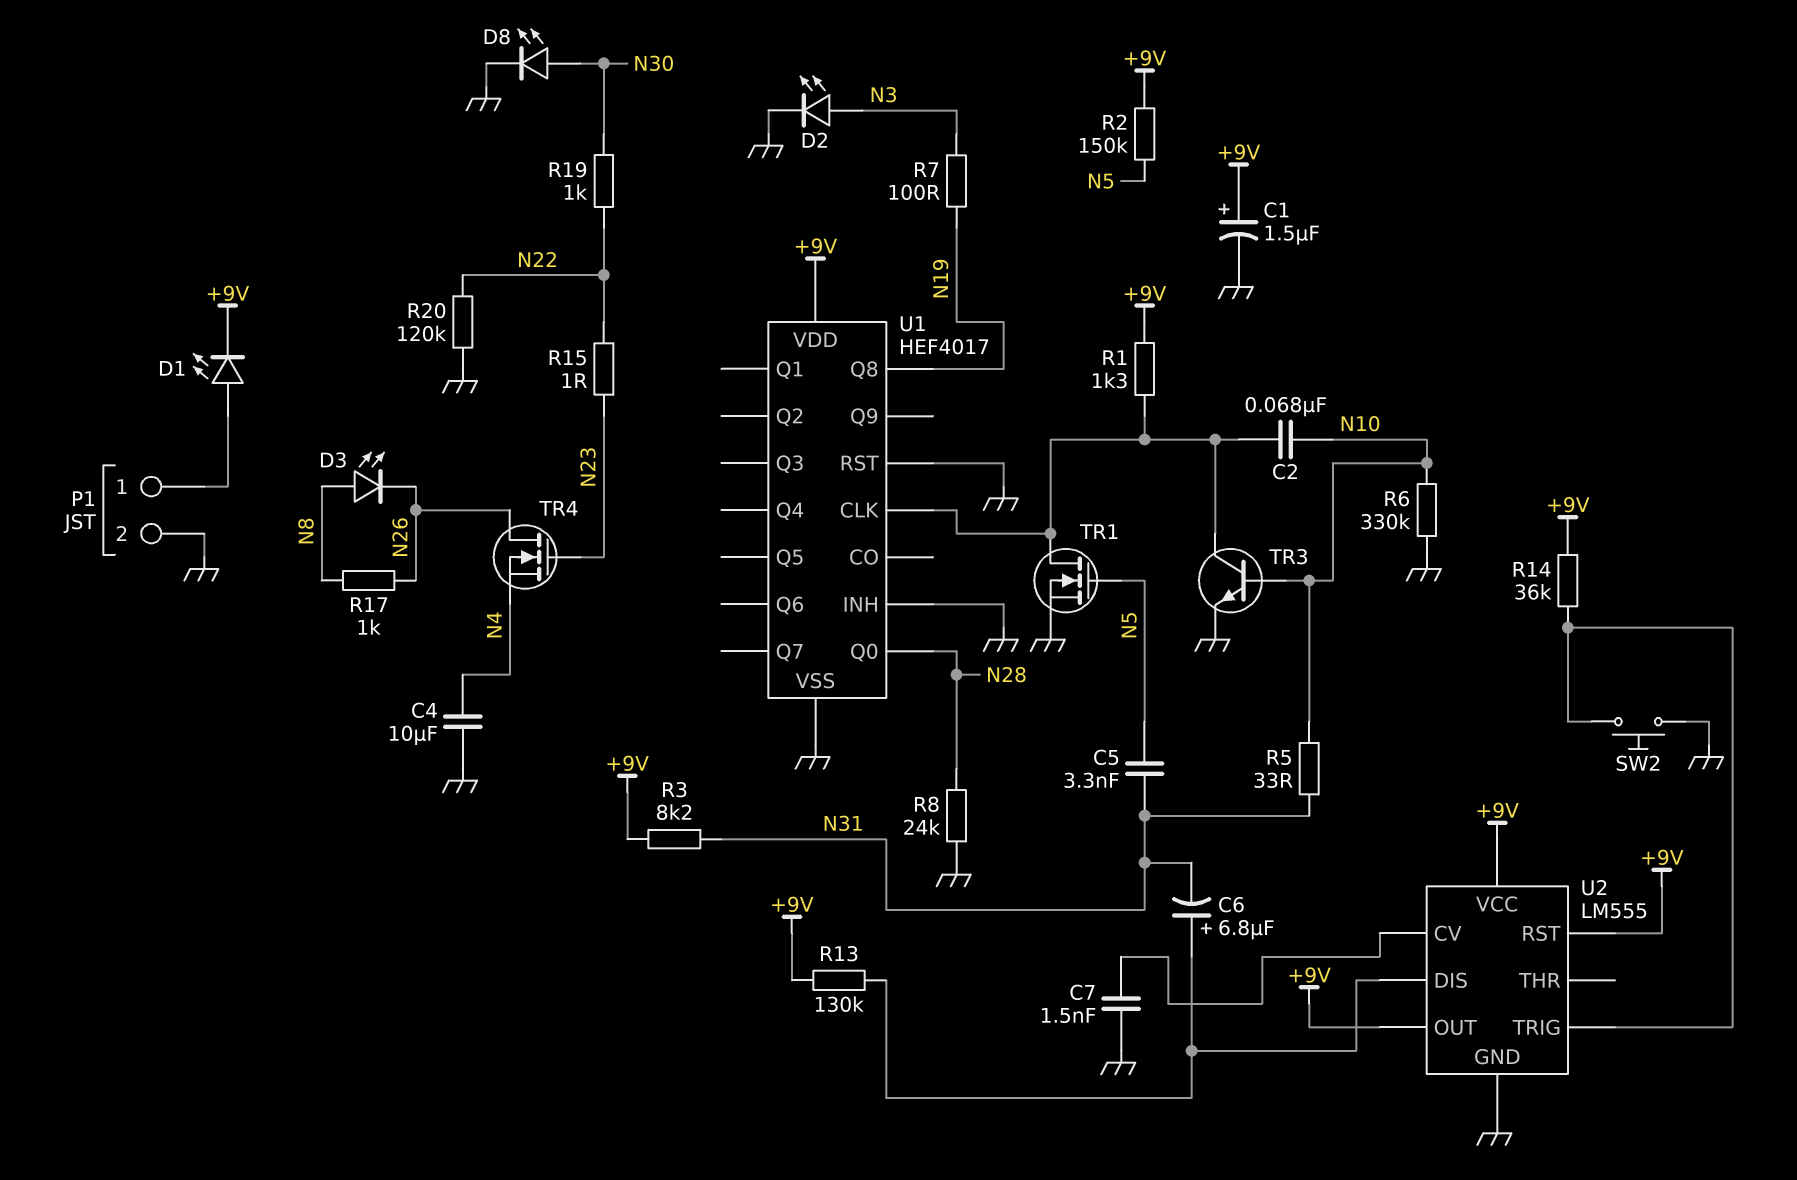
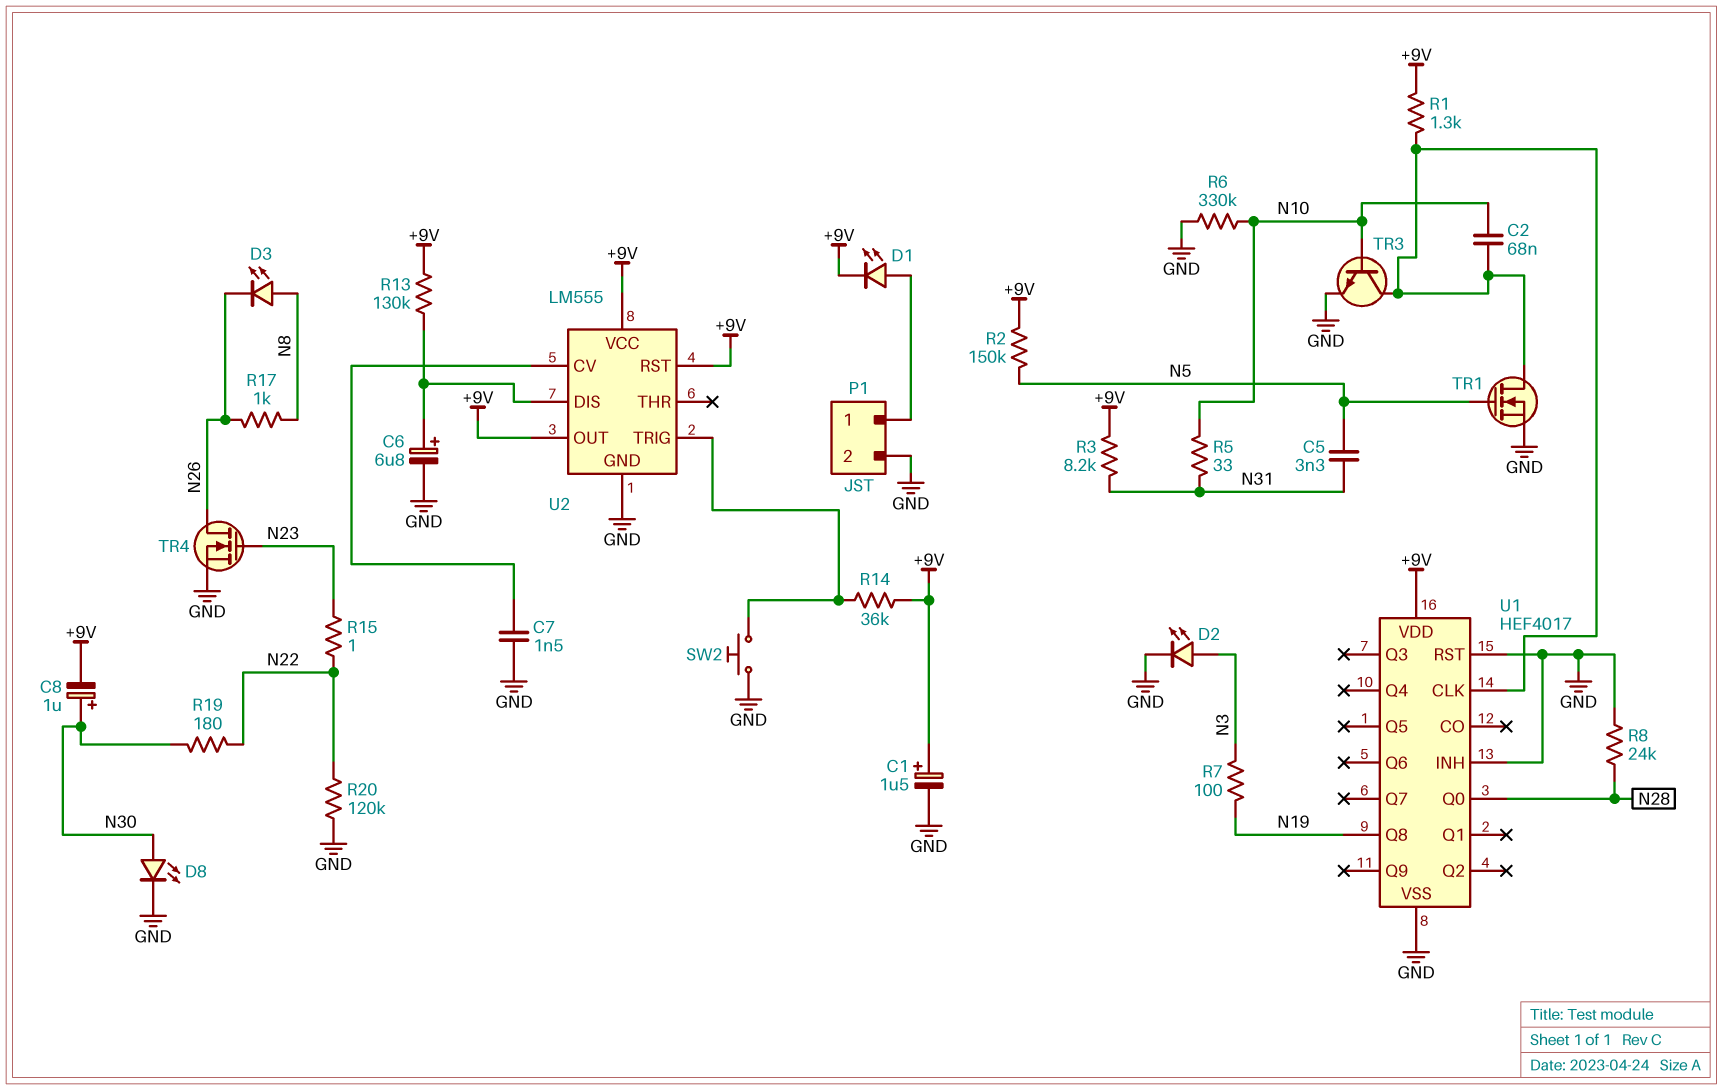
C4: 10uF (GND, N4) -> none
C6: 6.8uF (plus U2/DIS, minus N31) -> 6.8uF (plus U2/DIS, minus GND)
C8: none -> 1uF (plus N30, minus +9V)
R19: 1k (N22, N30) -> 180 (N22, N30)
TR4: NMOS (G N23, D N26, S N4) -> NMOS (G N23, D N26, S GND)

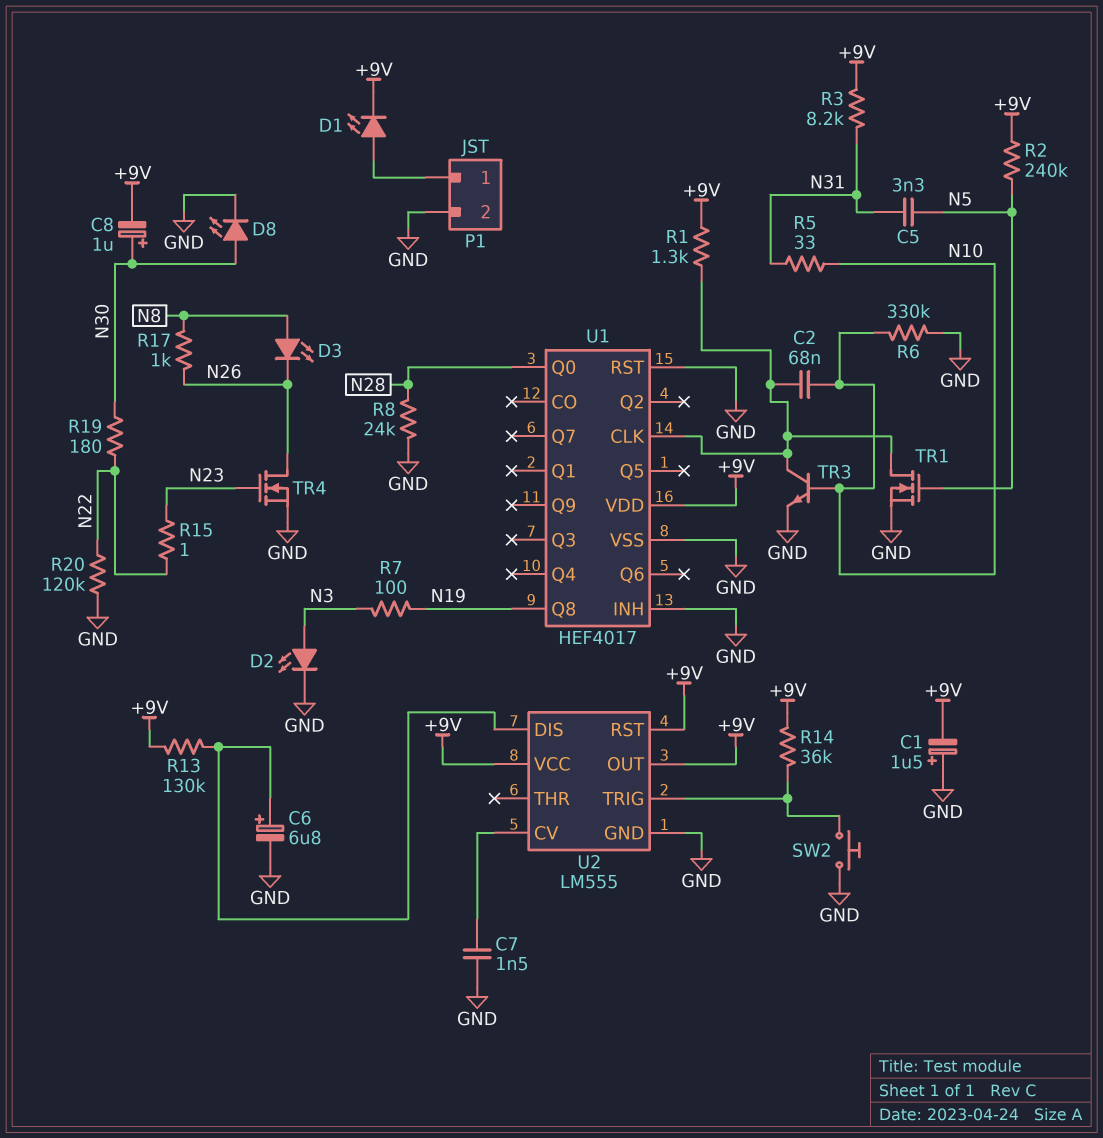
C1: 1.5uF (plus +9V, minus GND) -> 1.5uF (plus GND, minus +9V)
R2: 150k (+9V, N5) -> 240k (+9V, N5)

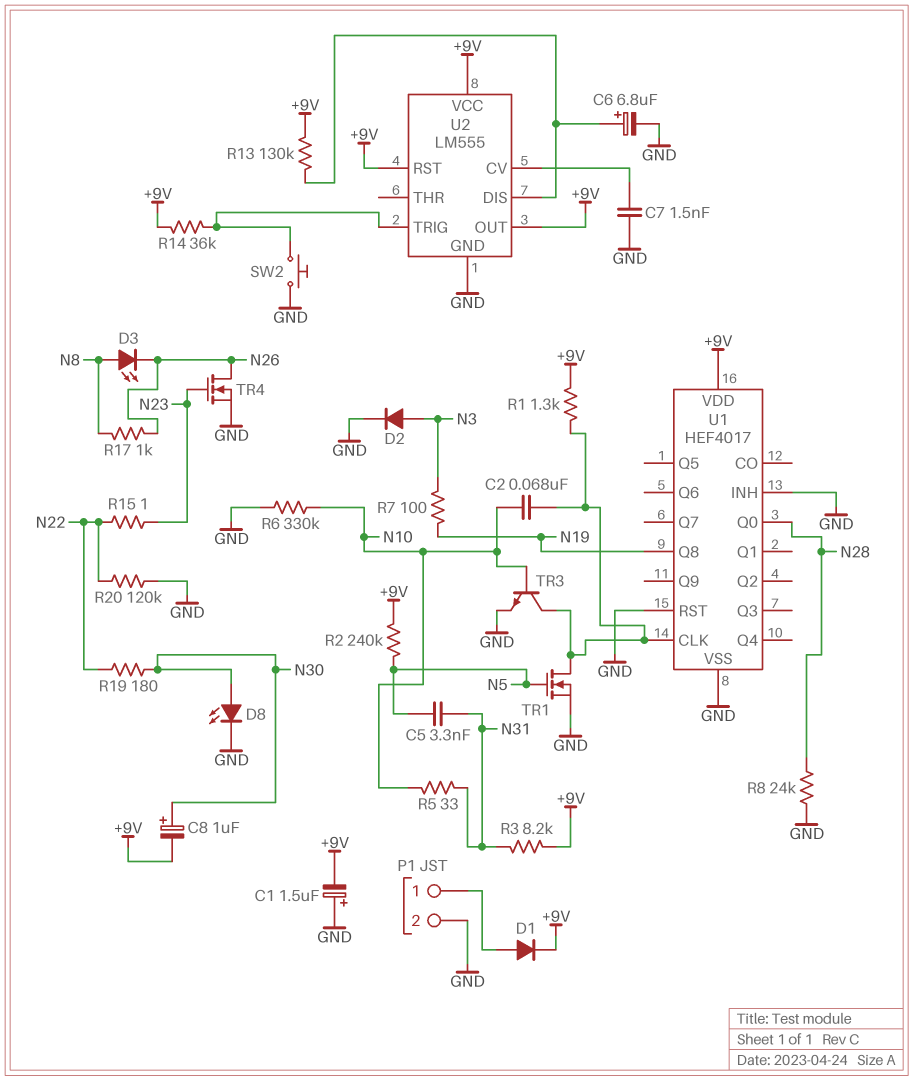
D1: LED (A P1/1, K +9V) -> diode (A P1/1, K +9V)
D2: LED (A N3, K GND) -> diode (A N3, K GND)

